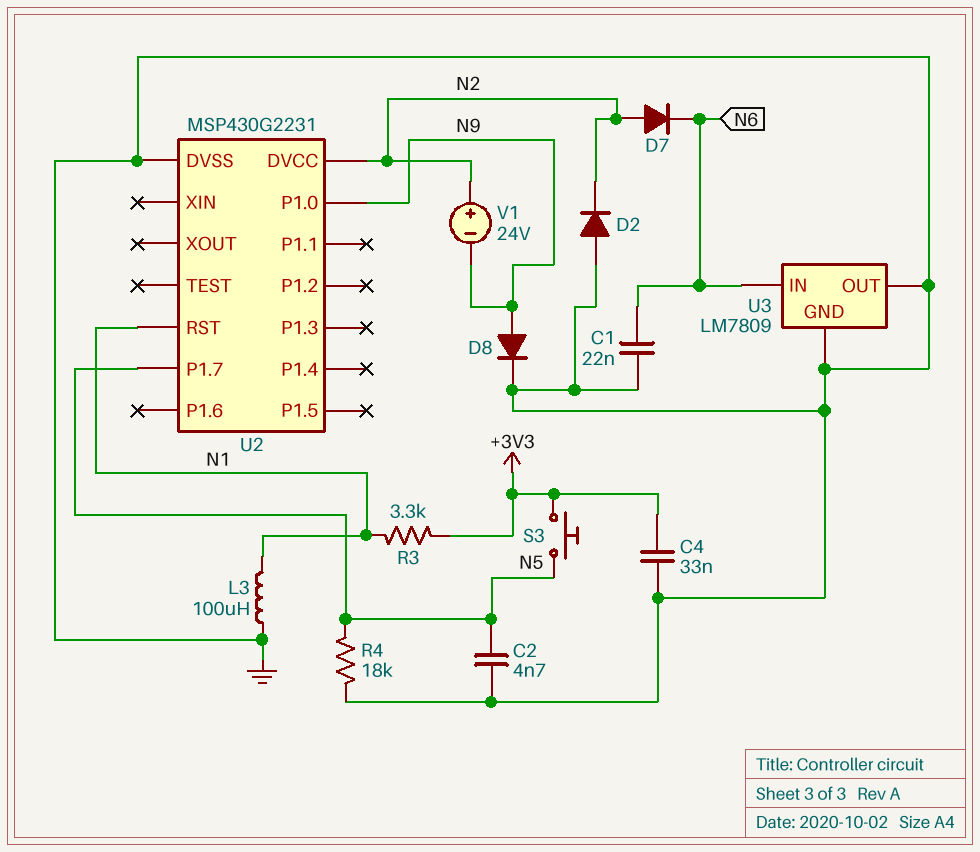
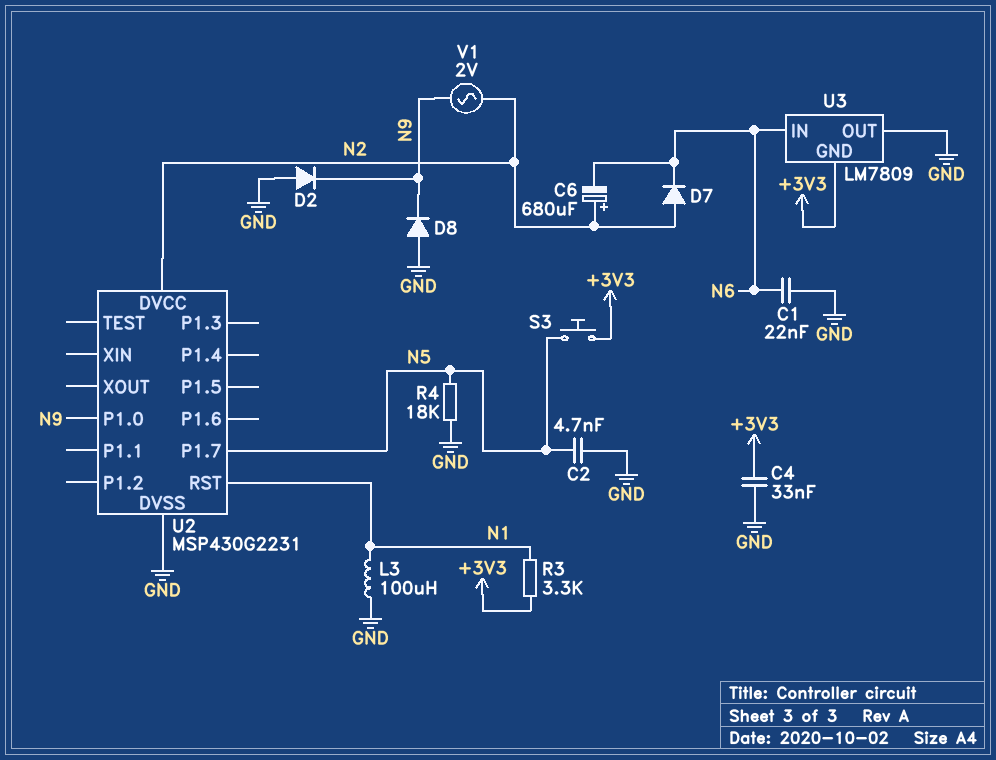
C6: none -> 680uF (plus N2, minus N6)
D2: diode (A GND, K N2) -> diode (A GND, K N9)
D8: diode (A N9, K GND) -> diode (A GND, K N9)
U3 pin GND: GND -> +3V3
V1: 24V (plus N2, minus N9) -> AC 2V (N2, N9)

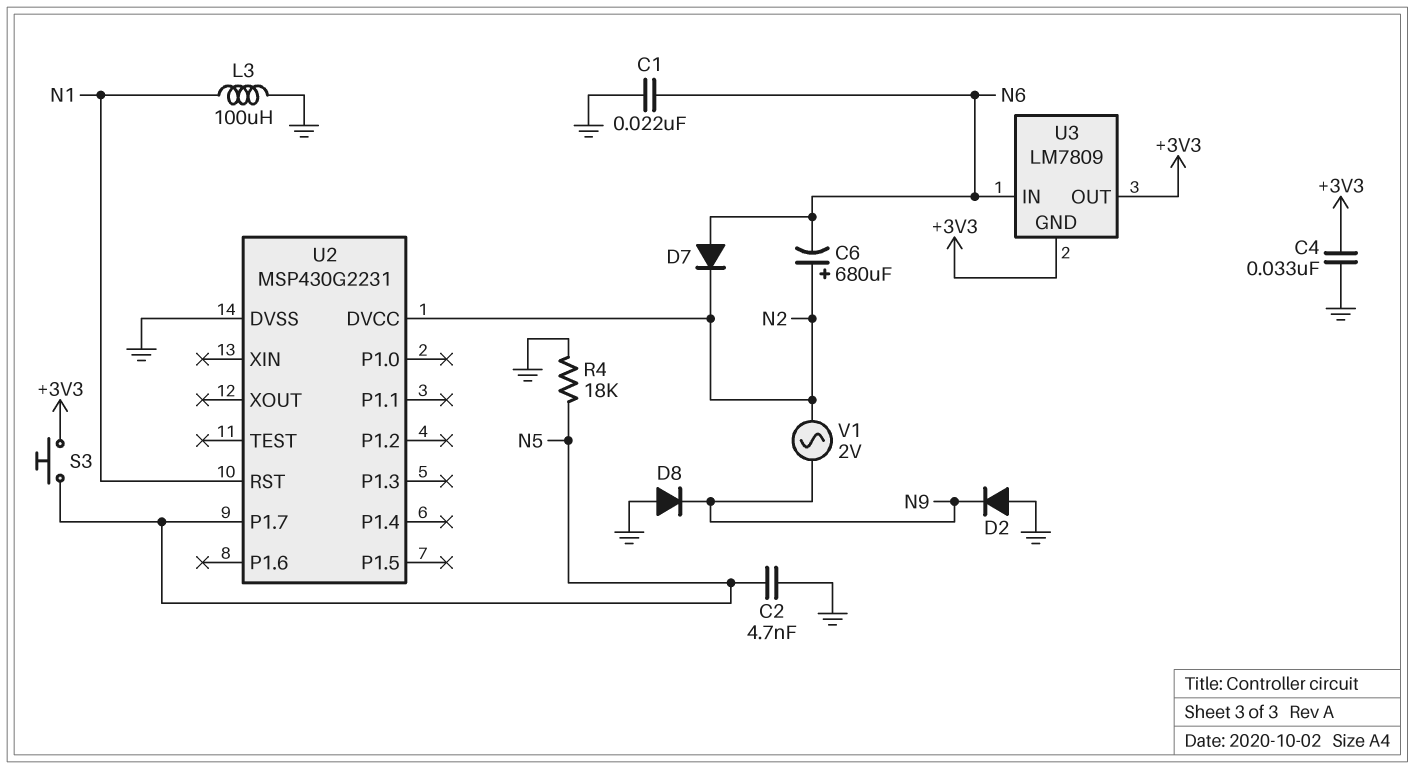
D7: diode (A N2, K N6) -> diode (A N6, K N2)
R3: 3.3k (+3V3, N1) -> none
U2 pin P1.0: N9 -> none
U3 pin OUT: GND -> +3V3

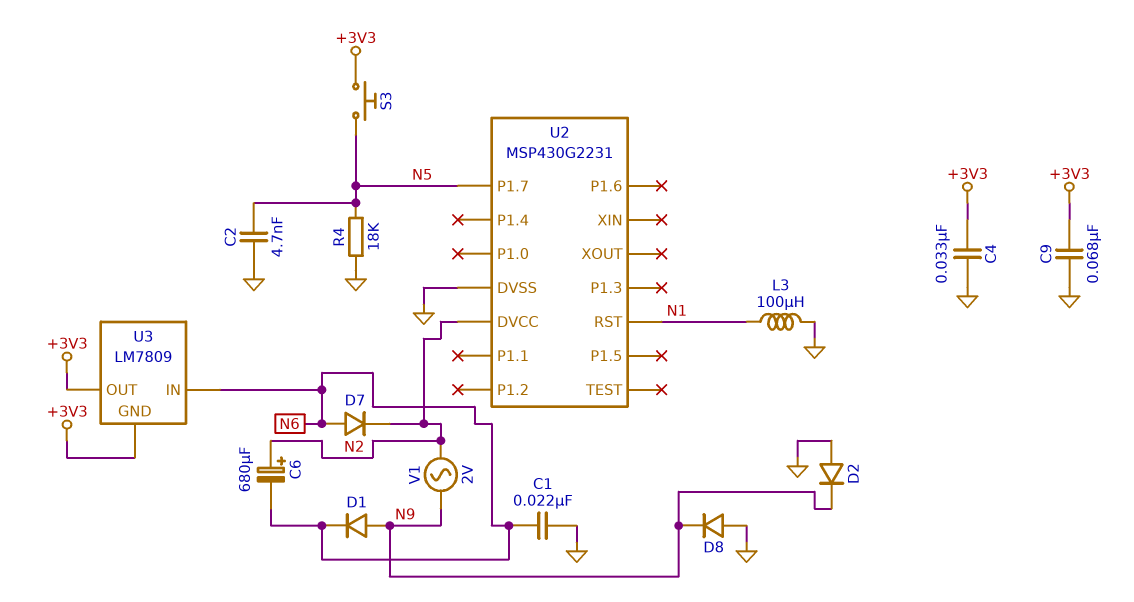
C9: none -> 68nF (+3V3, GND)
D1: none -> diode (A N9, K N6)

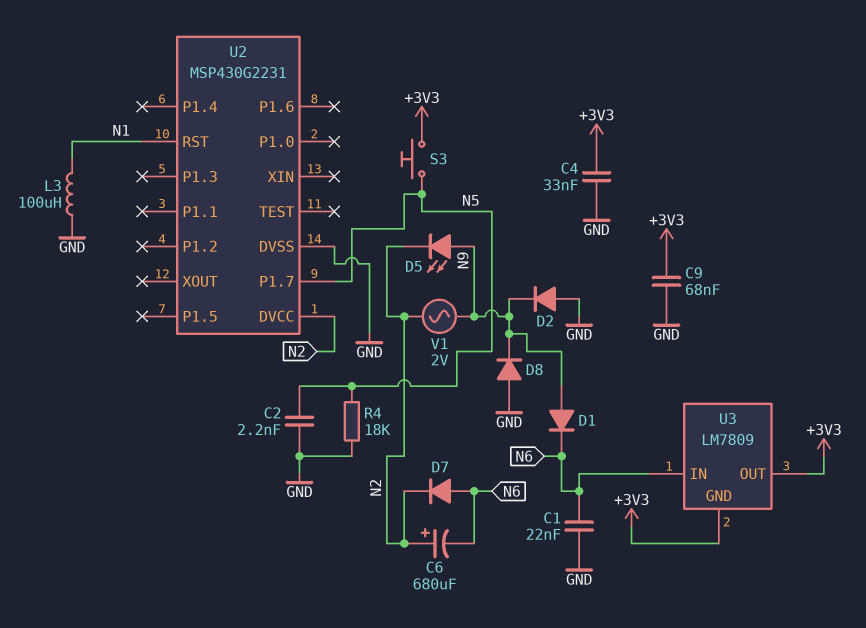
C2: 4.7nF (GND, N5) -> 2.2nF (GND, N5)
D5: none -> LED (A N9, K N2)

